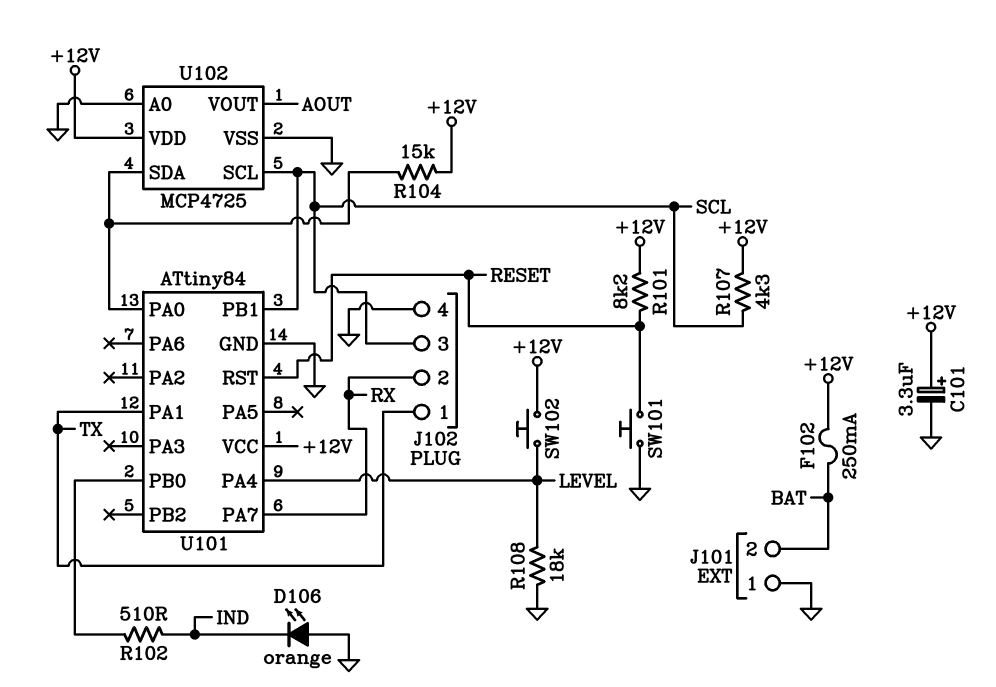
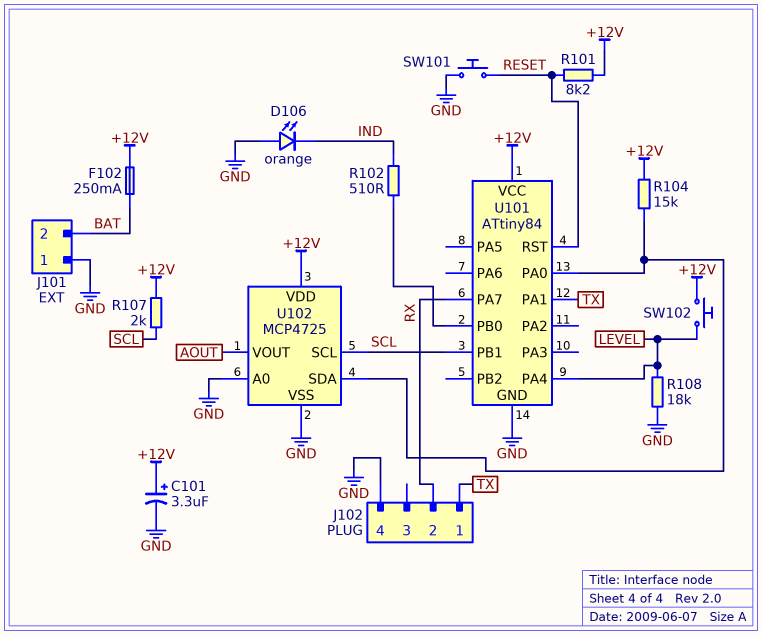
J102 pin 3: SCL -> none
R107: 4.3k (+12V, SCL) -> 2k (+12V, SCL)

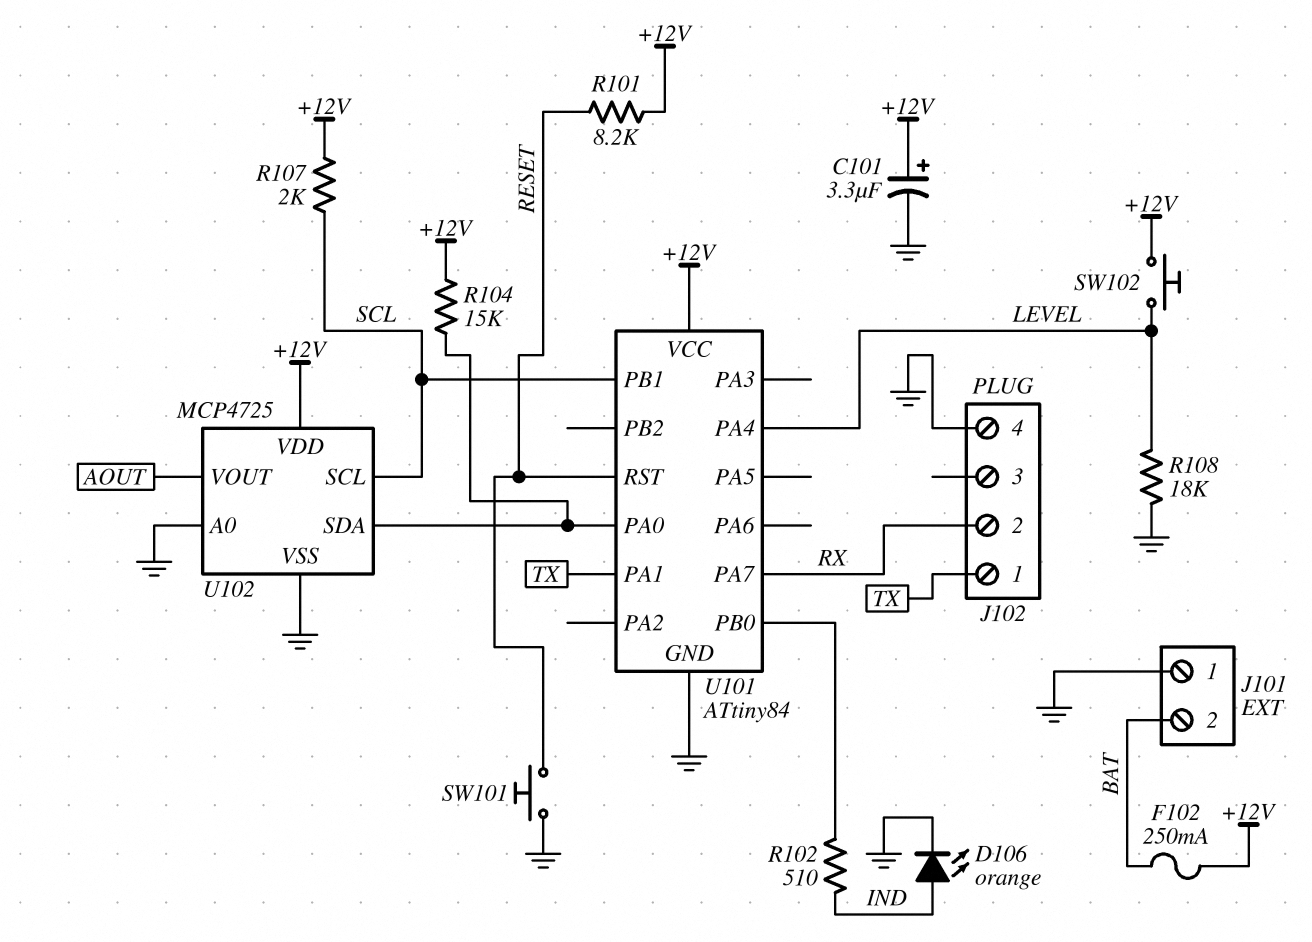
D106: LED orange (A GND, K IND) -> LED orange (A IND, K GND)

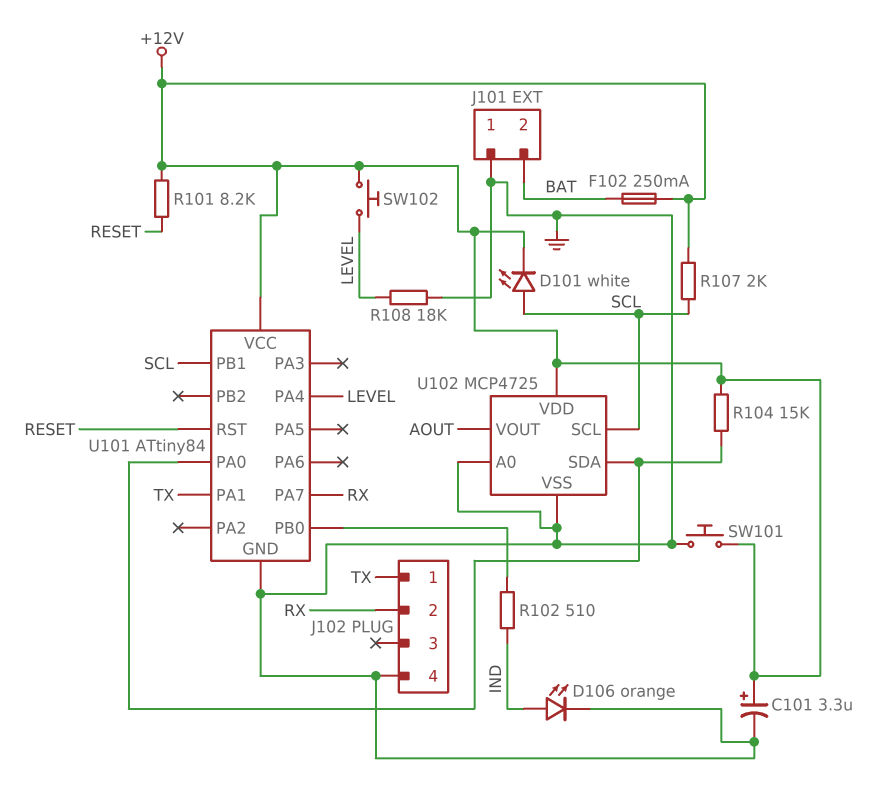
D101: none -> LED white (A SCL, K +12V)
SW101: button (GND, RESET) -> button (+12V, GND)

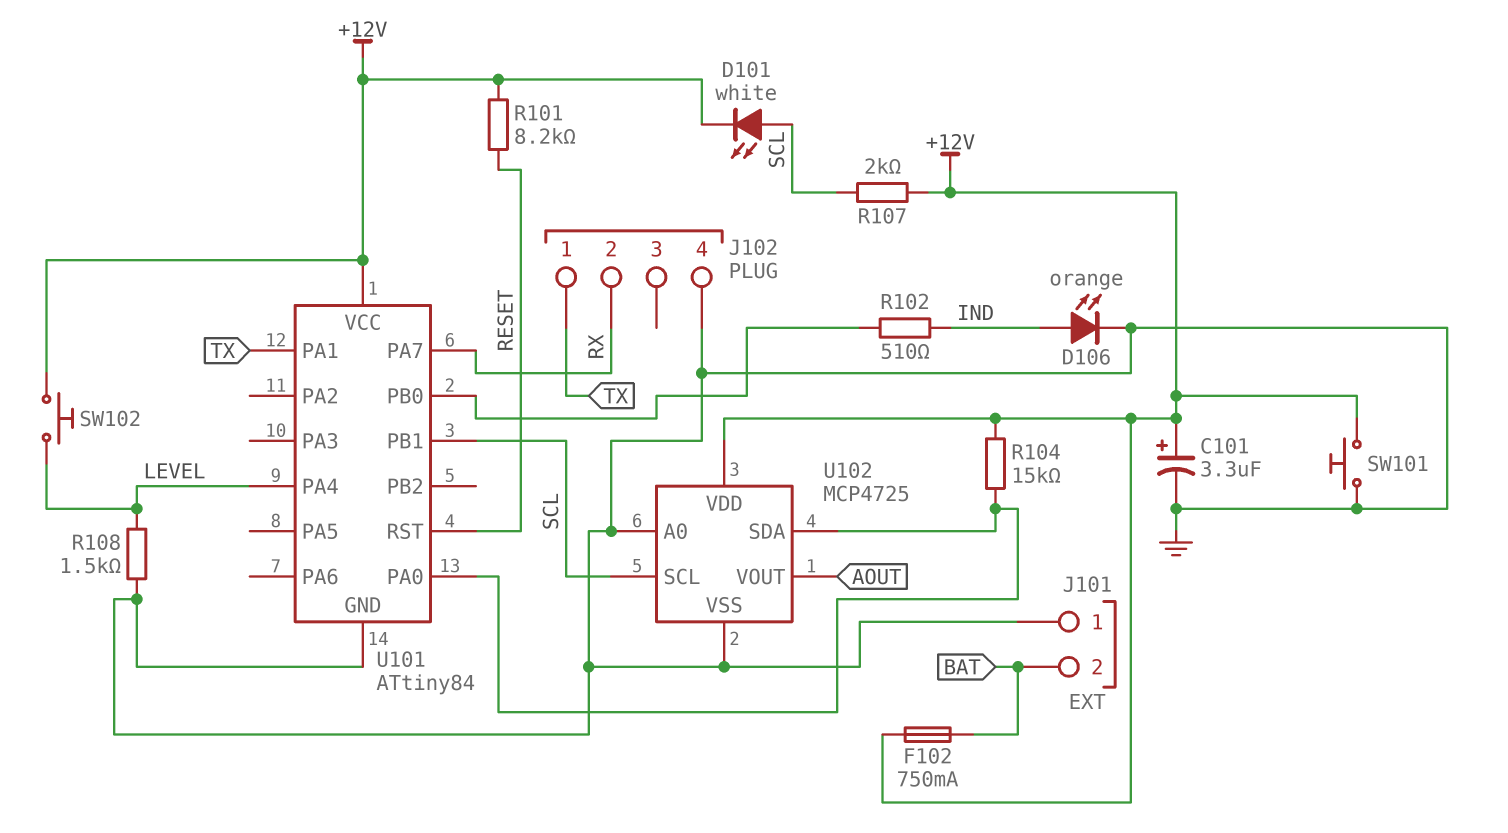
F102: 250mA (+12V, BAT) -> 750mA (+12V, BAT)
R108: 18k (GND, LEVEL) -> 1.5k (GND, LEVEL)

